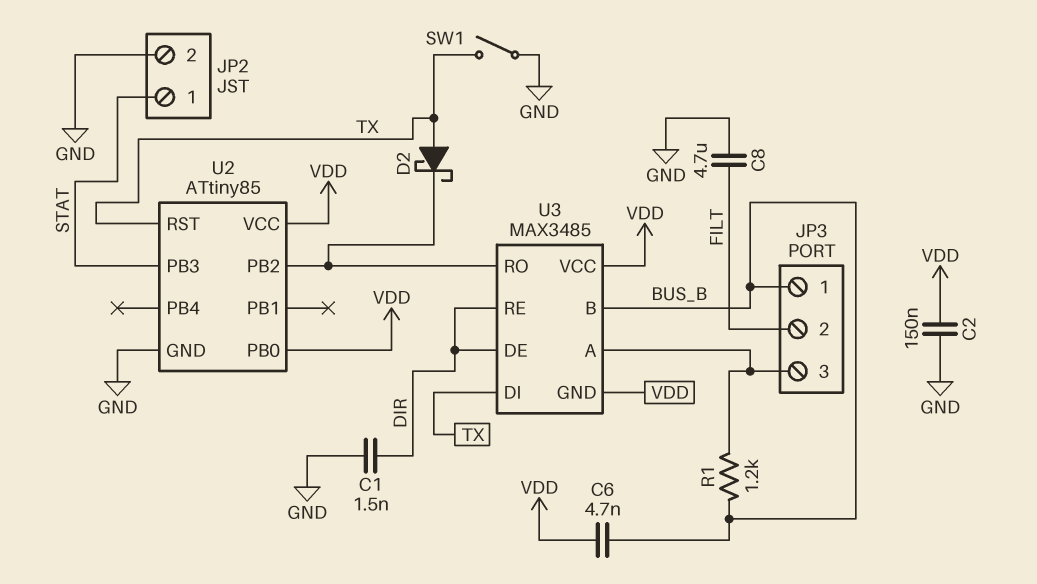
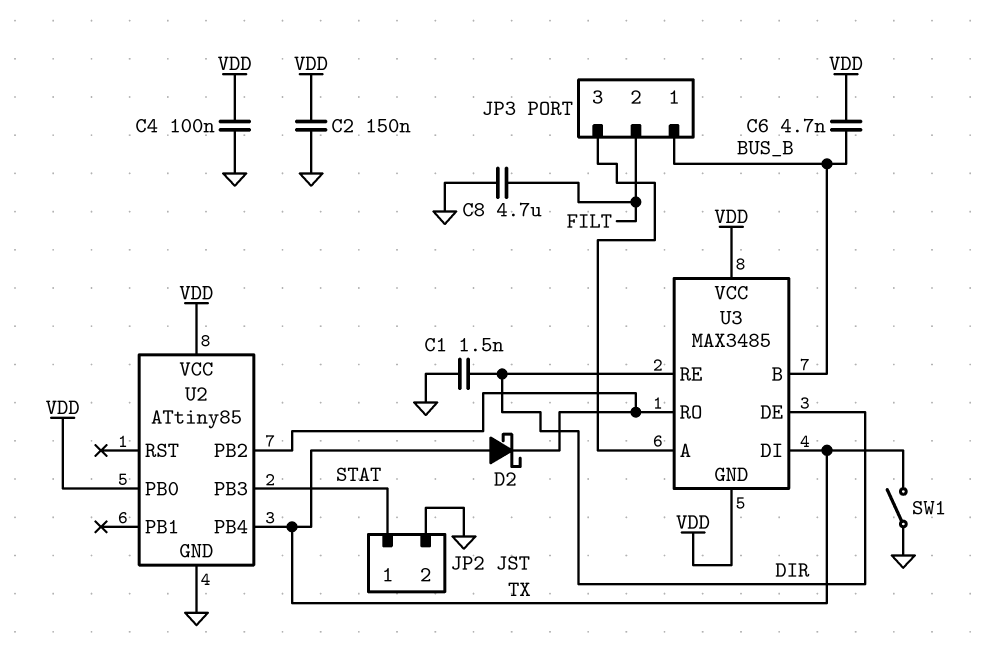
C4: none -> 100nF (GND, VDD)
R1: 1.2k (BUS_B, JP3/3) -> none
U2 pin PB4: none -> TX
U2 pin RST: TX -> none

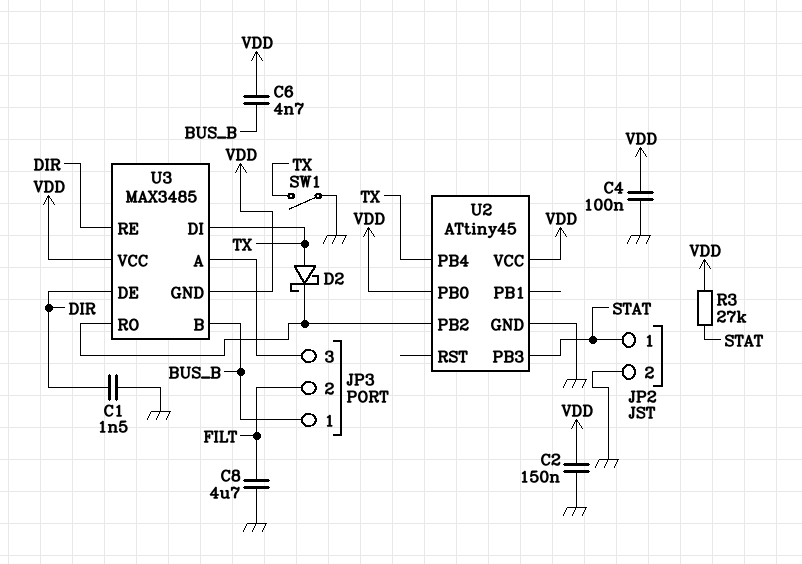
R3: none -> 27k (STAT, VDD)
U2: ATtiny85 -> ATtiny45

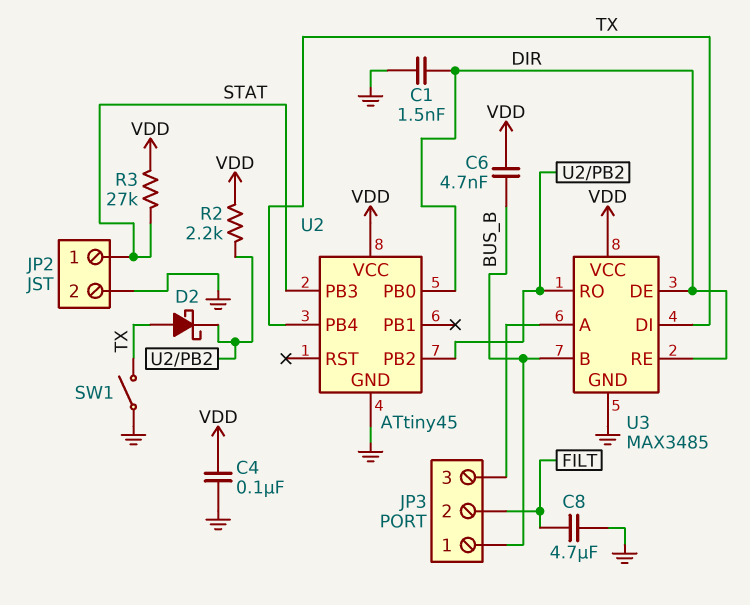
C2: 150nF (GND, VDD) -> none
R2: none -> 2.2k (U2/PB2, VDD)
U2 pin PB0: VDD -> DIR
U3 pin GND: VDD -> GND

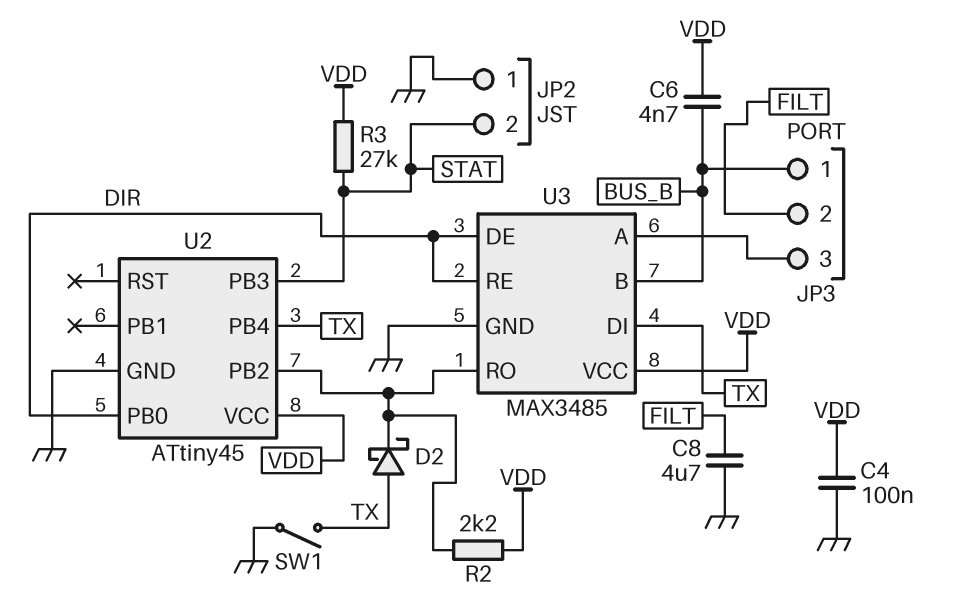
C1: 1.5nF (DIR, GND) -> none
JP2 pin 1: STAT -> GND
JP2 pin 2: GND -> STAT

